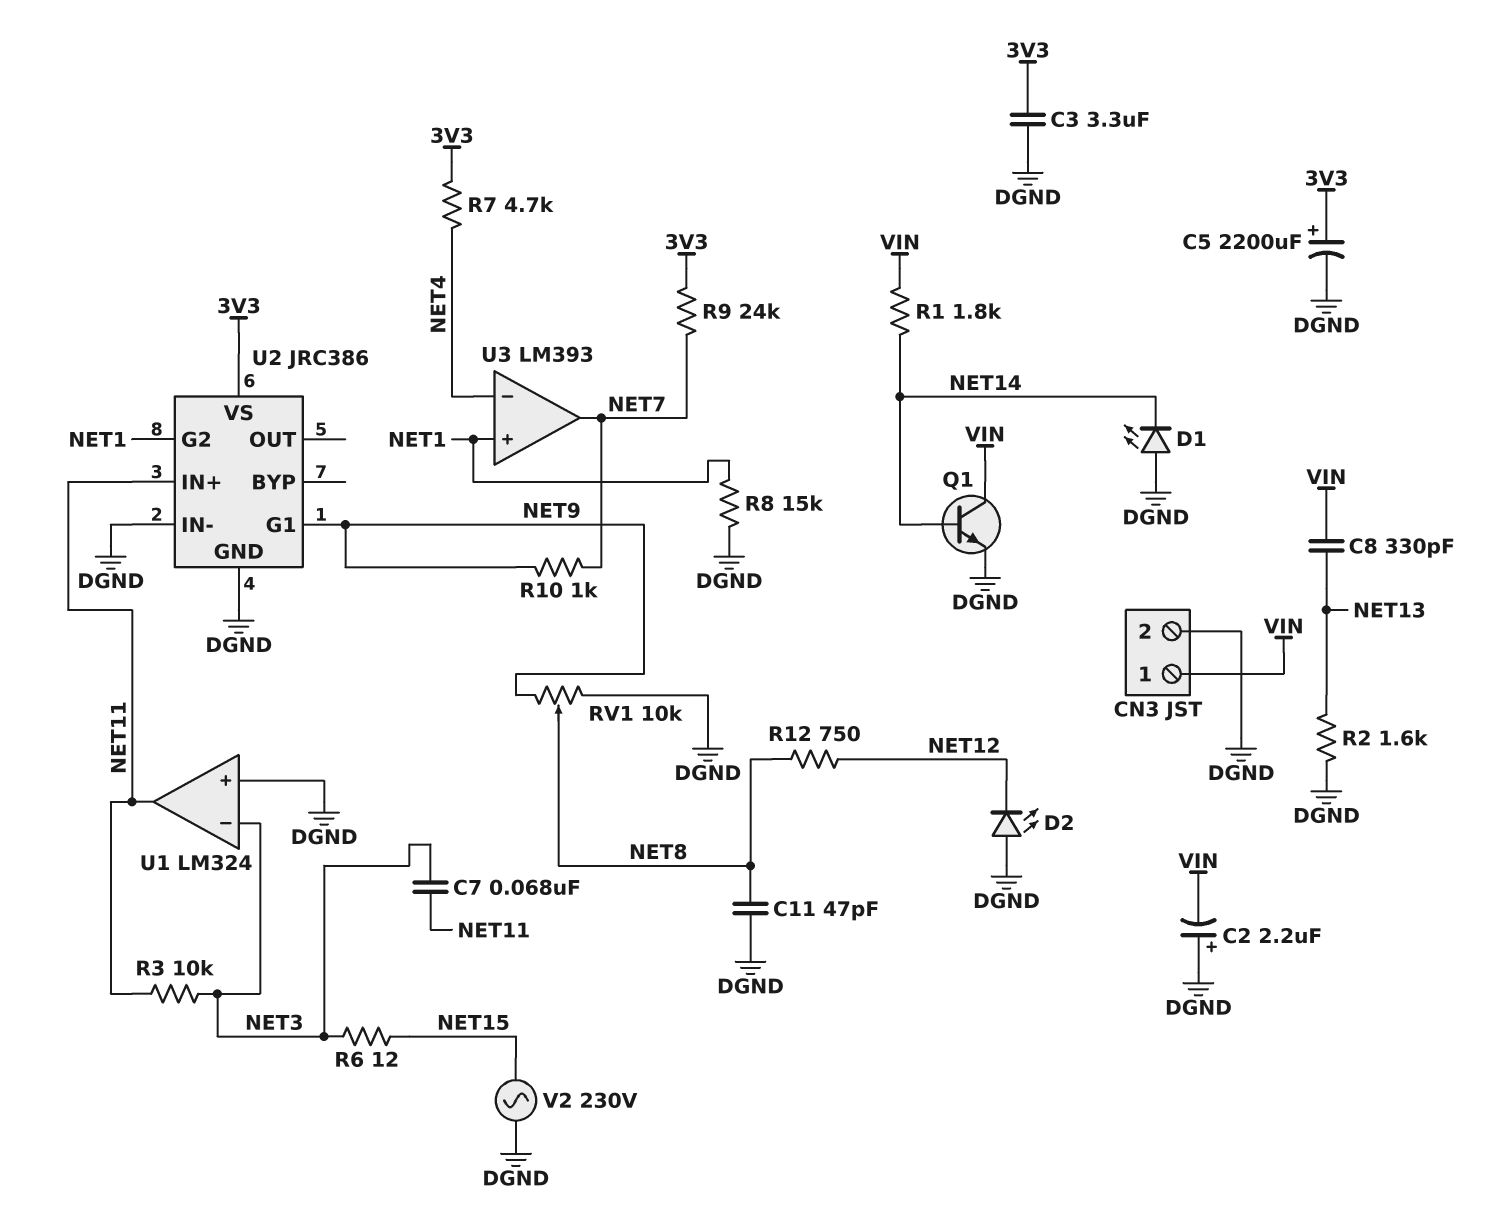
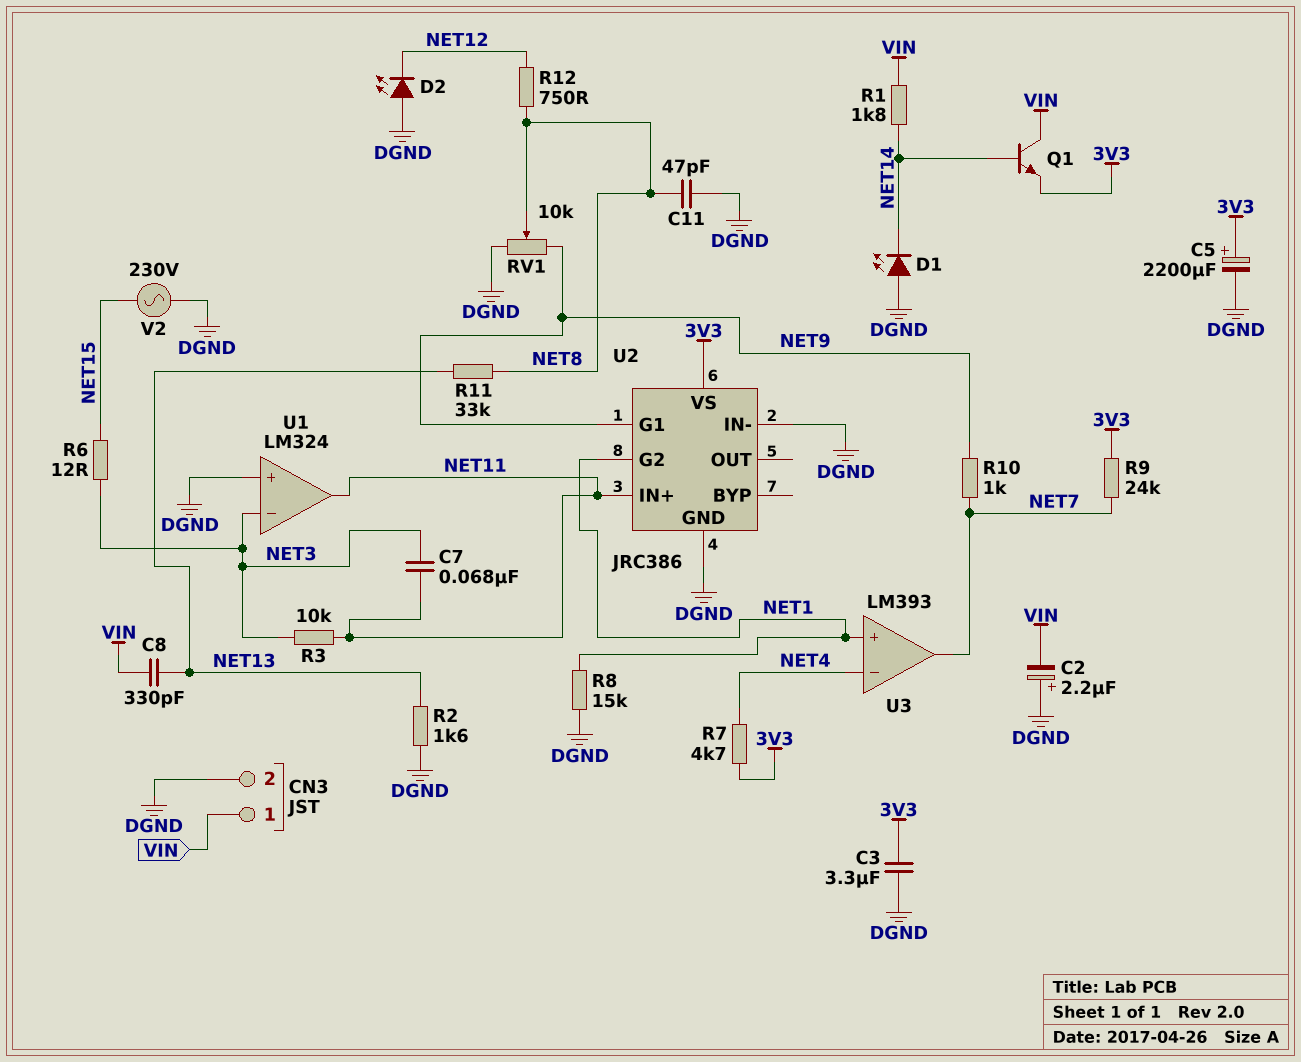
Q1: NPN (B NET14, C VIN, E DGND) -> NPN (B NET14, C VIN, E 3V3)
R11: none -> 33k (NET8, NET13)

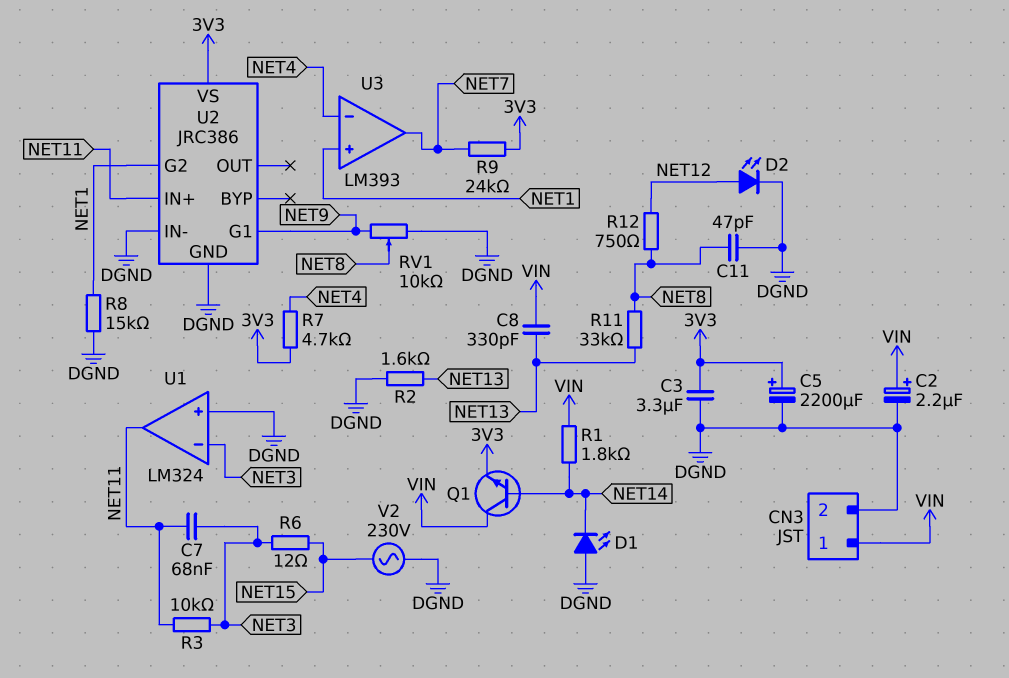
C2: 2.2uF (plus DGND, minus VIN) -> 2.2uF (plus VIN, minus DGND)
D2: LED (A DGND, K NET12) -> LED (A NET12, K DGND)
R10: 1k (NET7, NET9) -> none

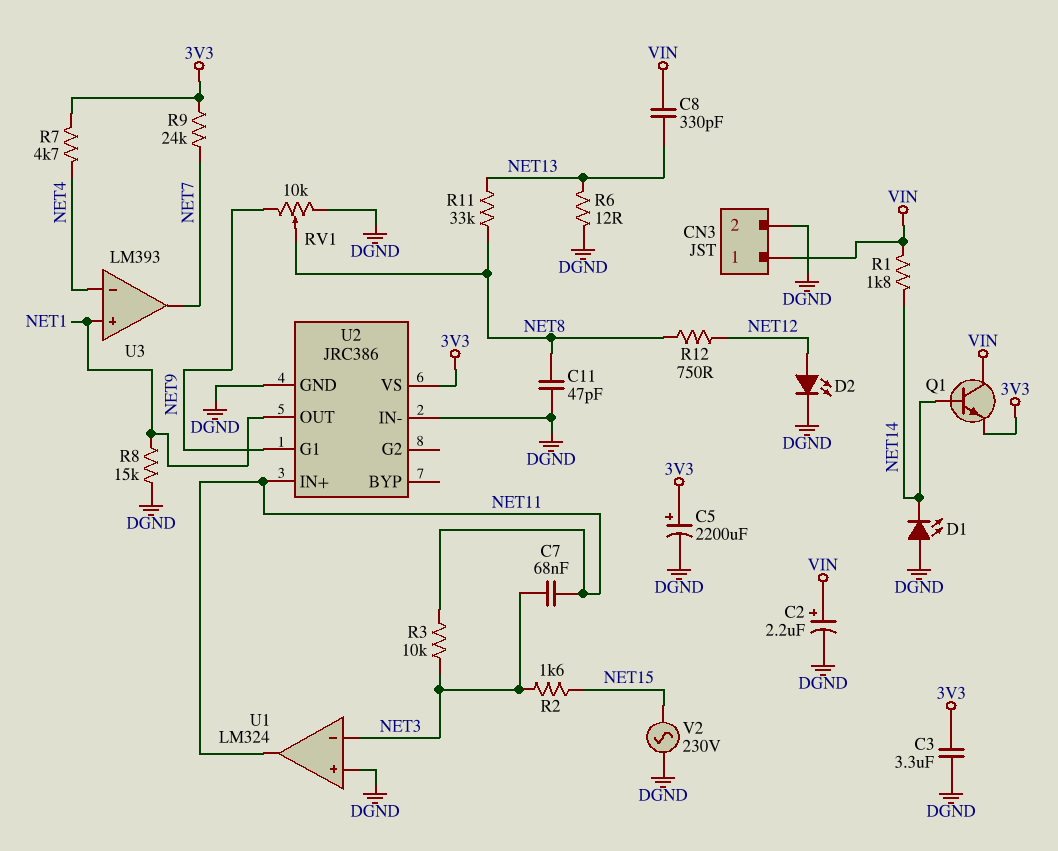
R2: 1.6k (DGND, NET13) -> 1.6k (NET3, NET15)
R6: 12 (NET3, NET15) -> 12 (DGND, NET13)
U2 pin G2: NET1 -> none
U2 pin OUT: none -> NET1

